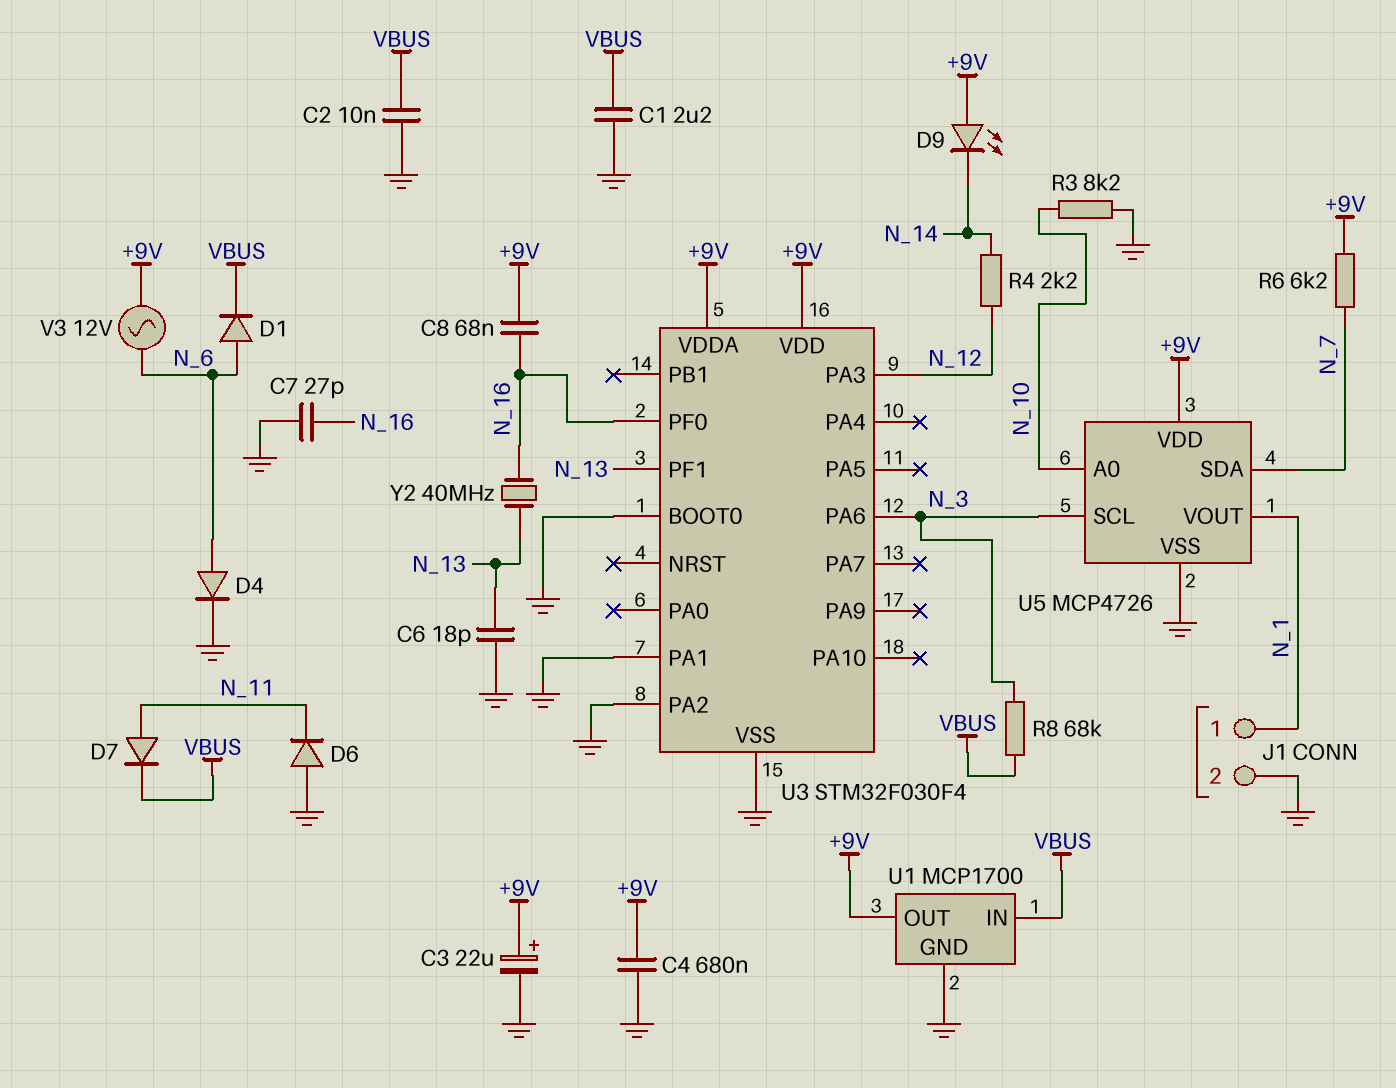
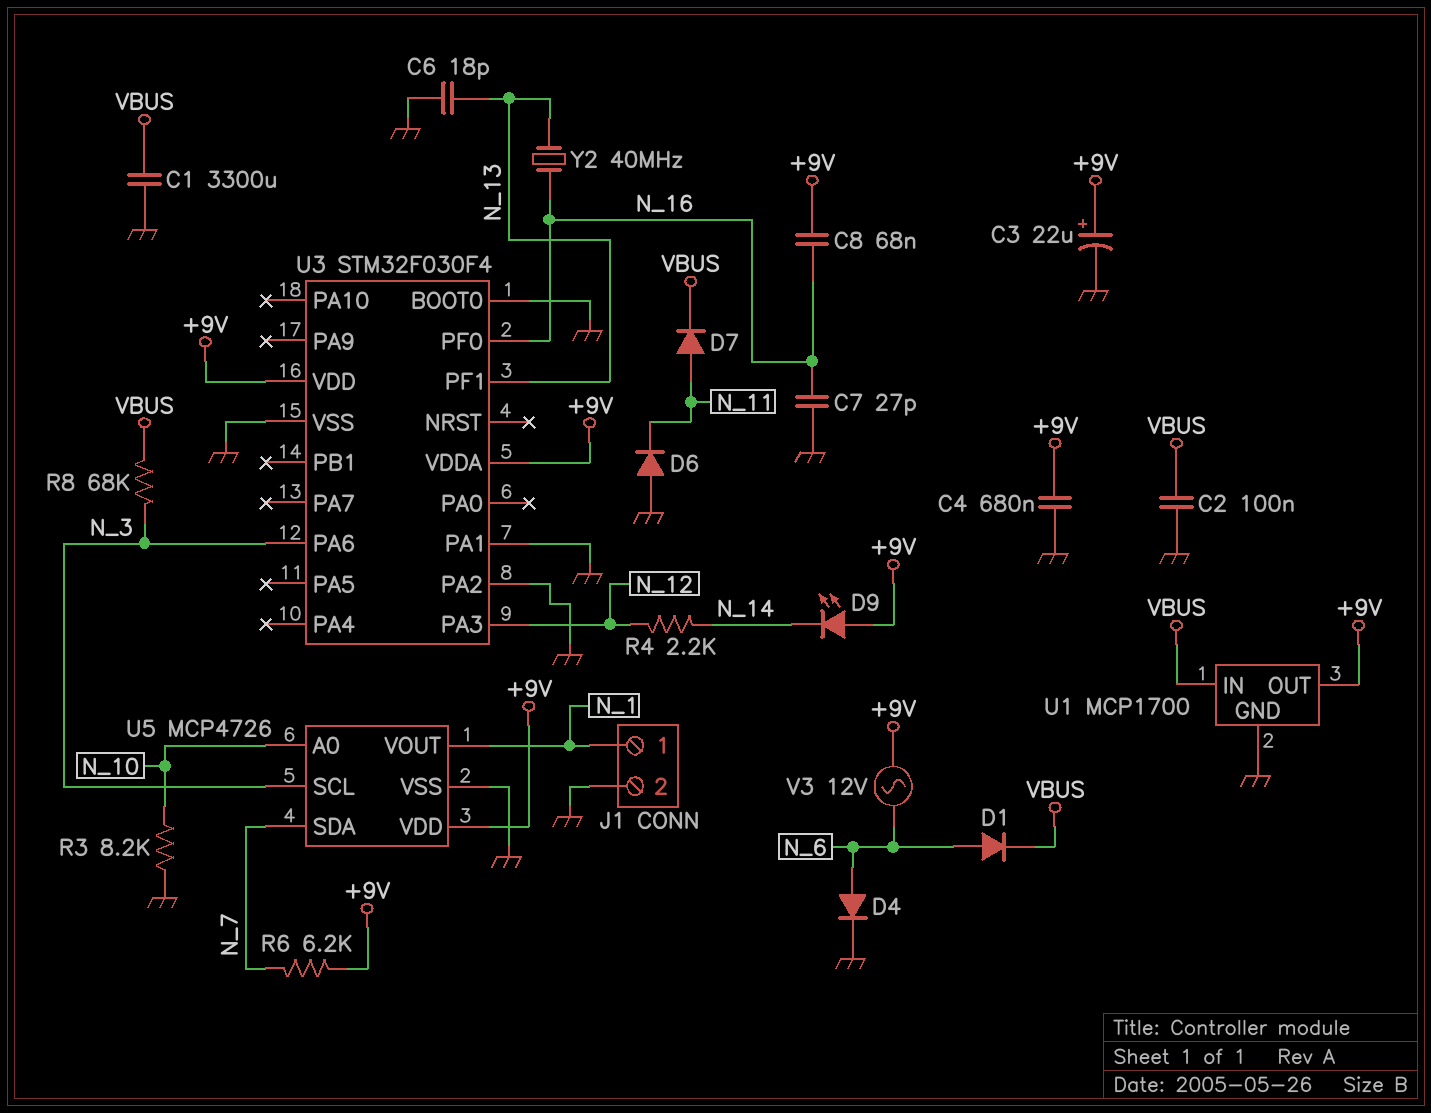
C1: 2.2uF (GND, VBUS) -> 3300uF (GND, VBUS)
C2: 10nF (GND, VBUS) -> 100nF (GND, VBUS)

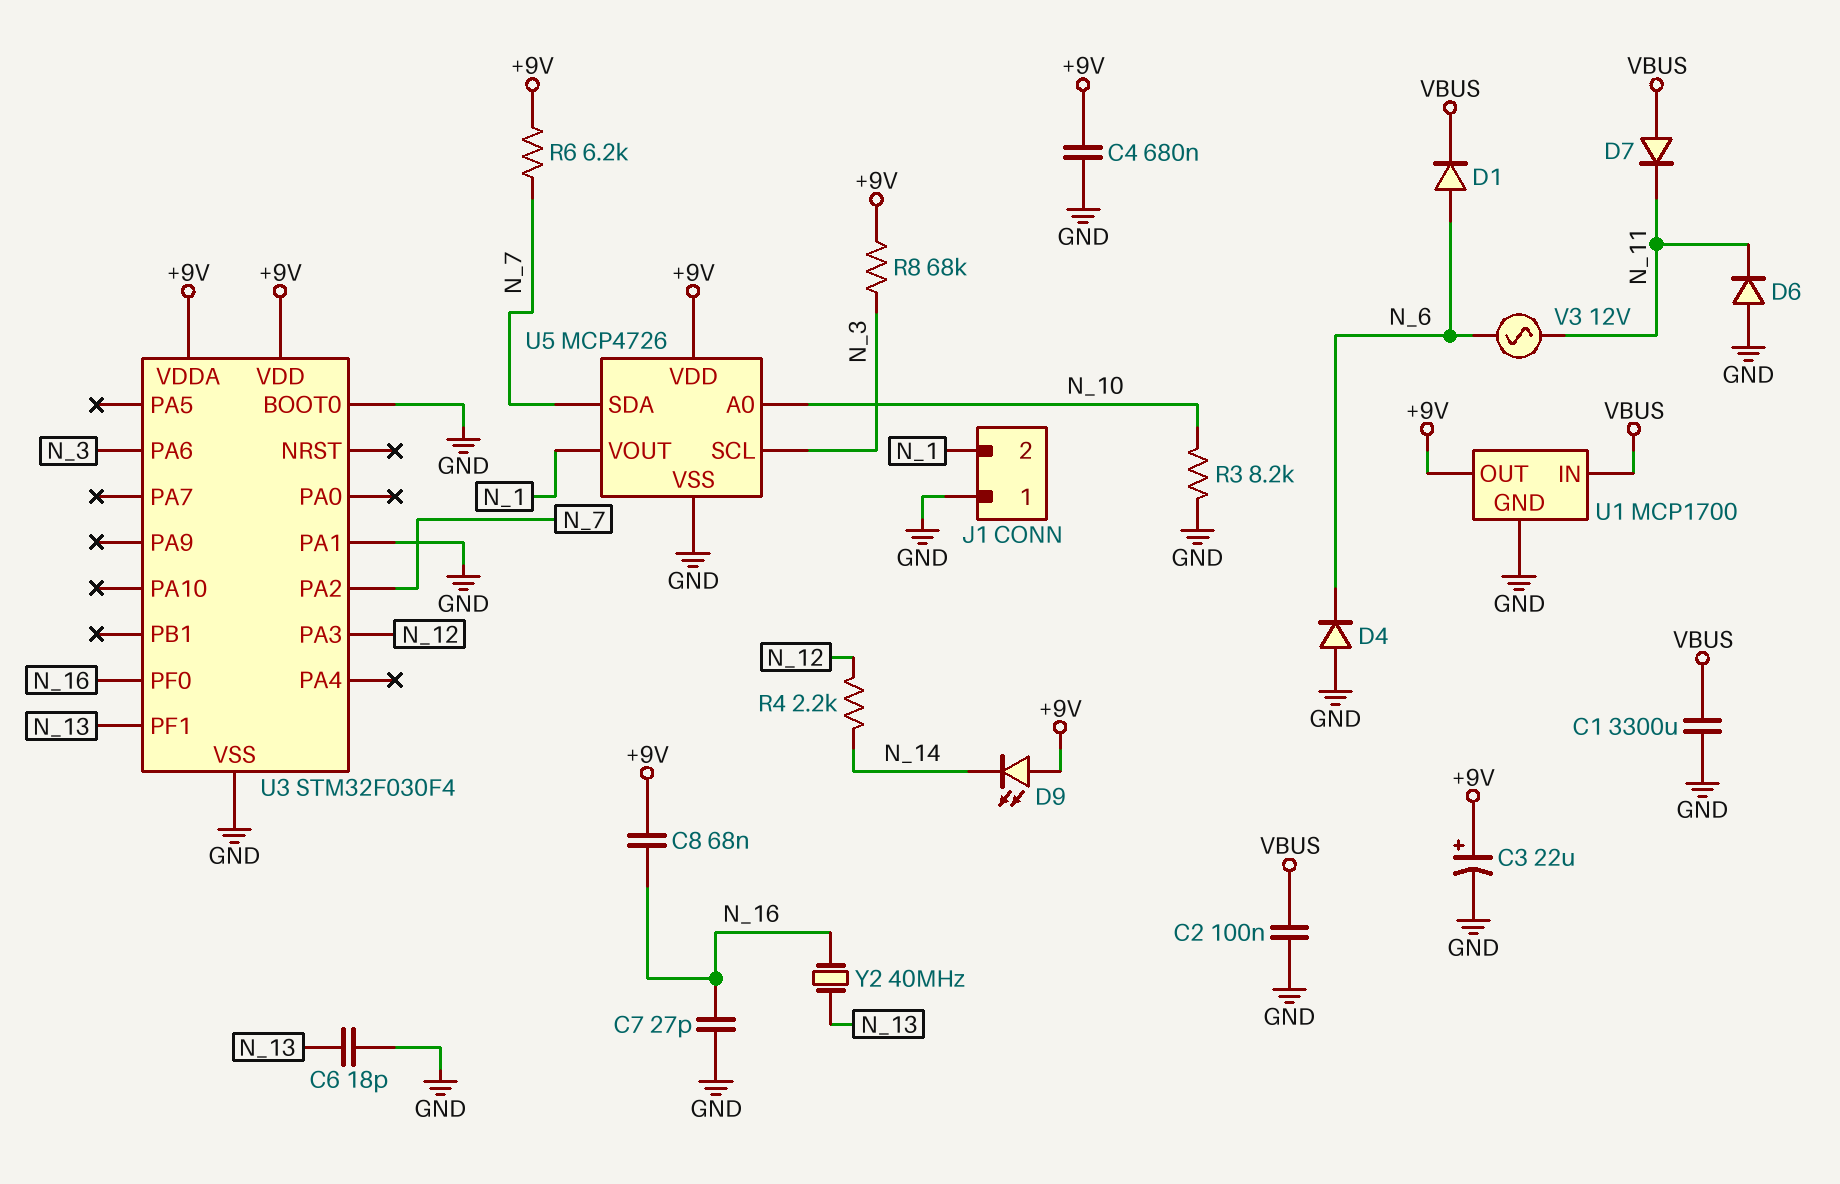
D4: diode (A N_6, K GND) -> diode (A GND, K N_6)
D7: diode (A N_11, K VBUS) -> diode (A VBUS, K N_11)
J1 pin 1: N_1 -> GND
J1 pin 2: GND -> N_1
R8: 68k (N_3, VBUS) -> 68k (+9V, N_3)
U3 pin PA2: GND -> N_7
V3: AC 12V (+9V, N_6) -> AC 12V (N_6, N_11)

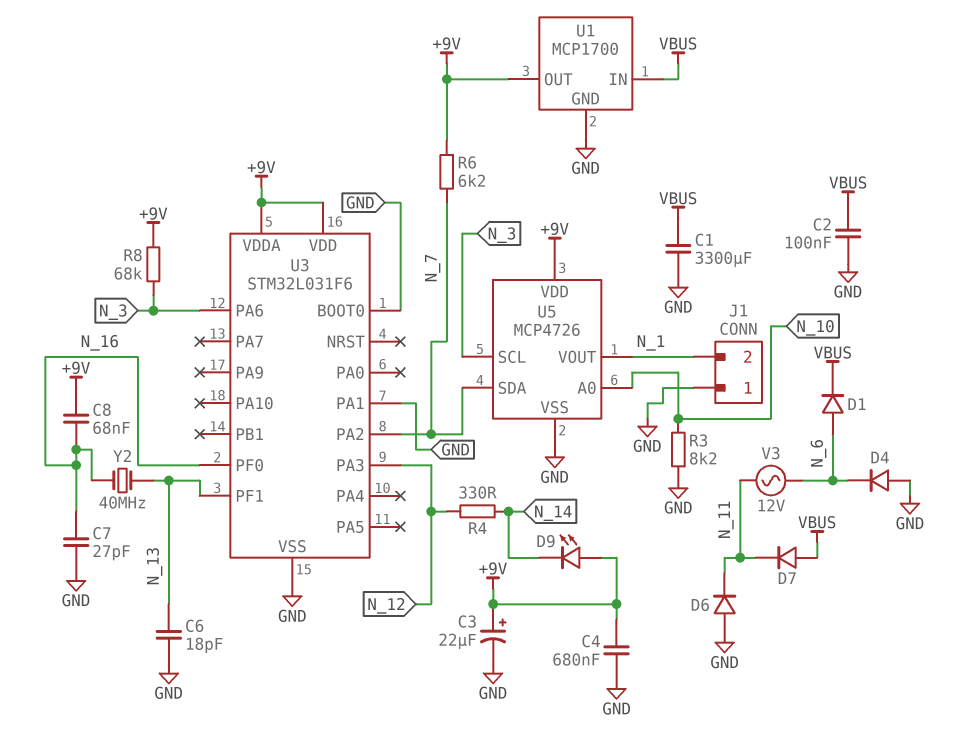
R4: 2.2k (N_12, N_14) -> 330 (N_12, N_14)
U3: STM32F030F4 -> STM32L031F6

